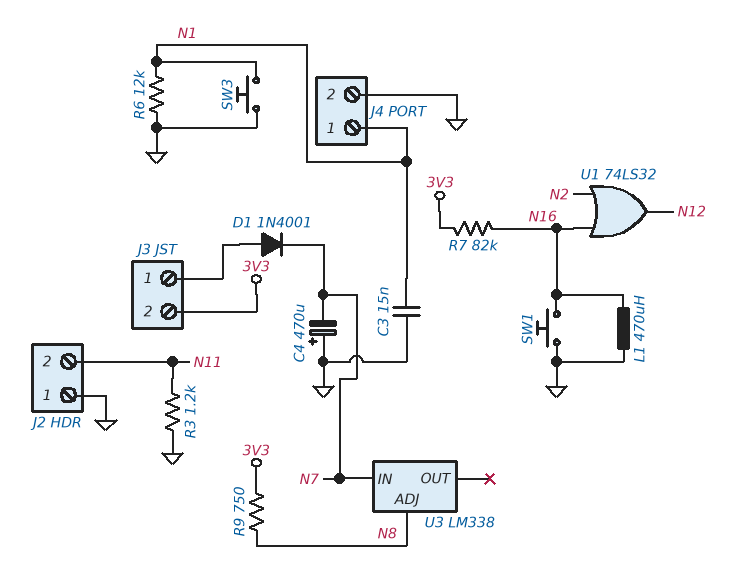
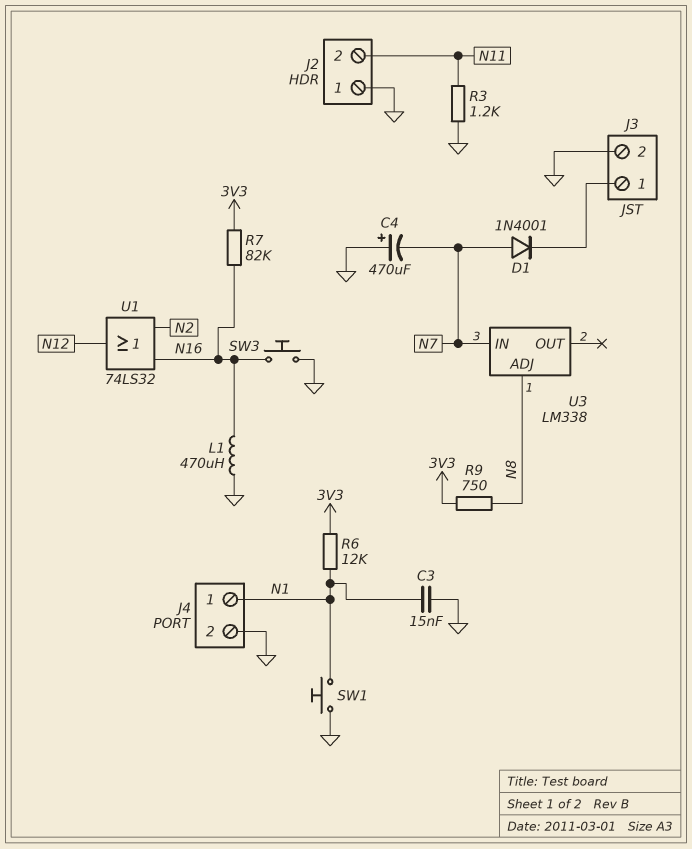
D1: diode 1N4001 (A J3/1, K N7) -> diode 1N4001 (A N7, K J3/1)
J3 pin 2: 3V3 -> GND
R6: 12k (GND, N1) -> 12k (3V3, N1)
SW1: button (GND, N16) -> button (GND, N1)
SW3: button (GND, N1) -> button (GND, N16)

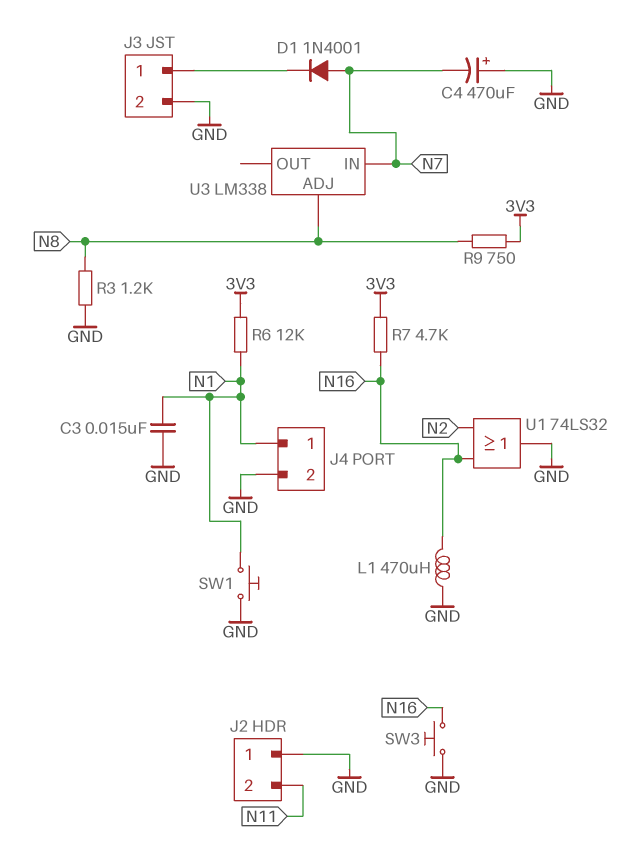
R3: 1.2k (GND, N11) -> 1.2k (GND, N8)
R7: 82k (3V3, N16) -> 4.7k (3V3, N16)
U1: OR 74LS32 (in N2, in N16, out N12) -> OR 74LS32 (in N2, in N16, out GND)

